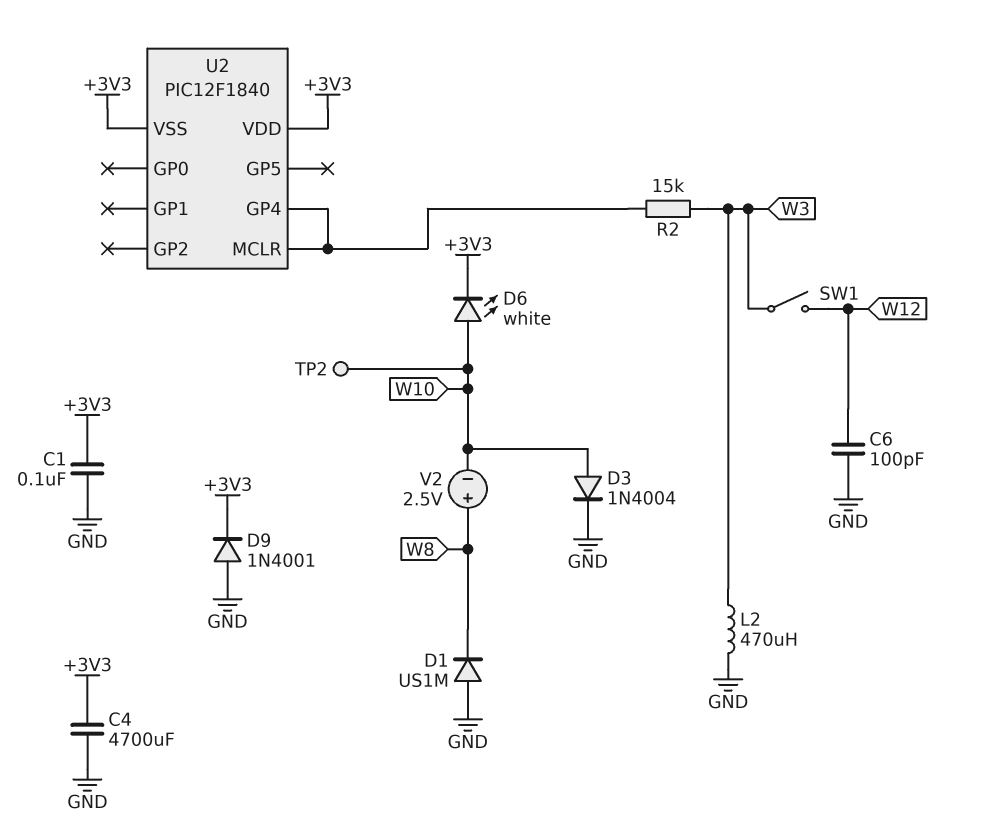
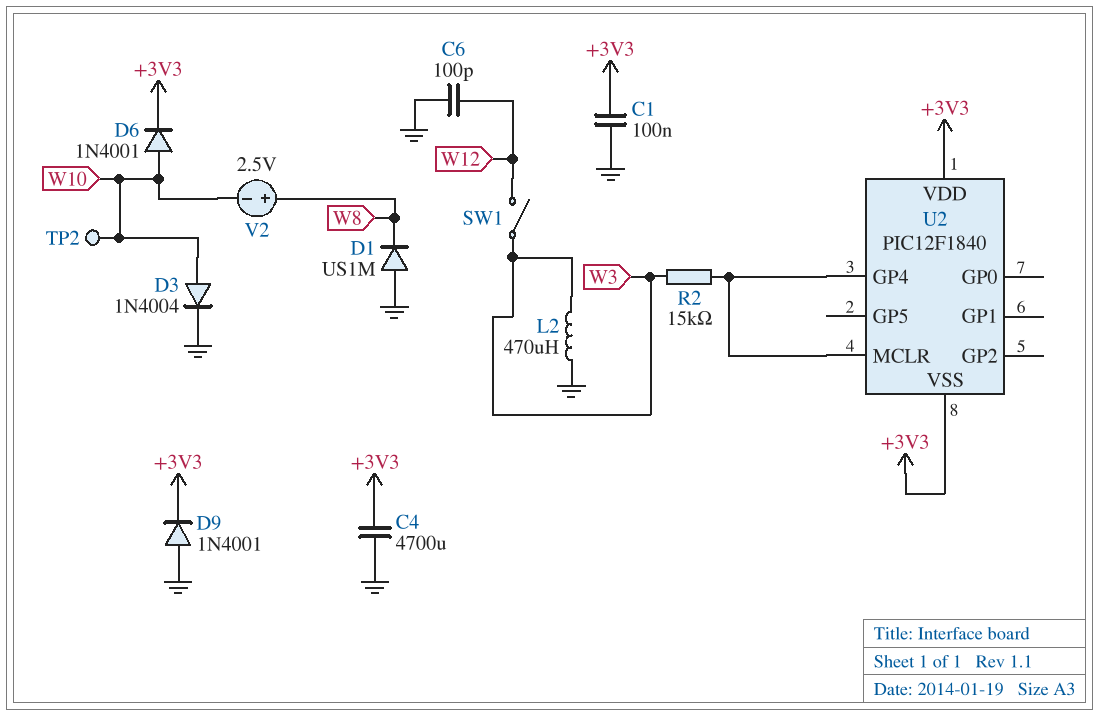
D6: LED white (A W10, K +3V3) -> diode 1N4001 (A W10, K +3V3)

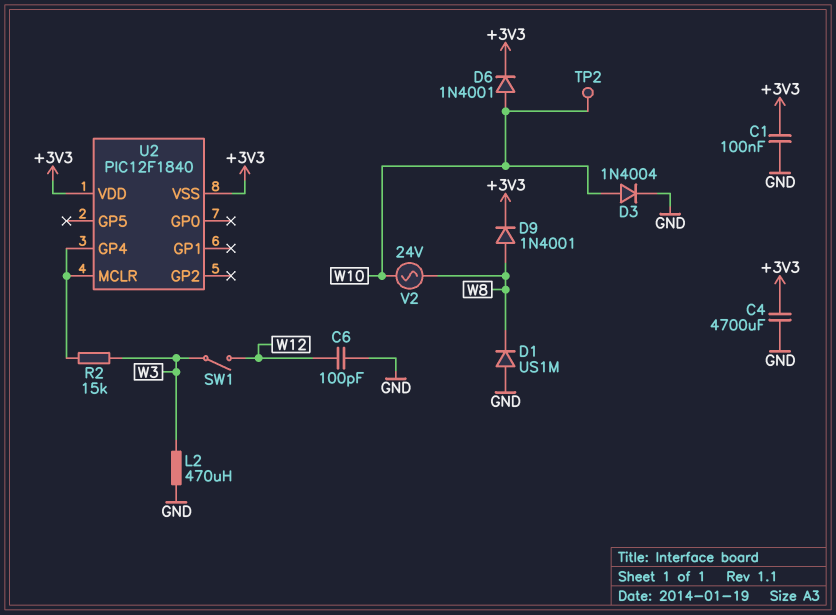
D9: diode 1N4001 (A GND, K +3V3) -> diode 1N4001 (A W8, K +3V3)
V2: 2.5V (plus W8, minus W10) -> AC 24V (W8, W10)

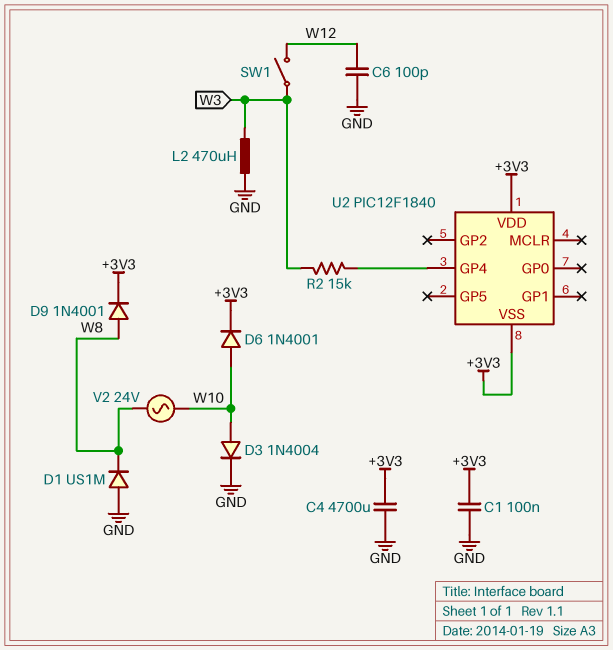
TP2: test point (W10) -> none
U2 pin MCLR: U2/GP4 -> none

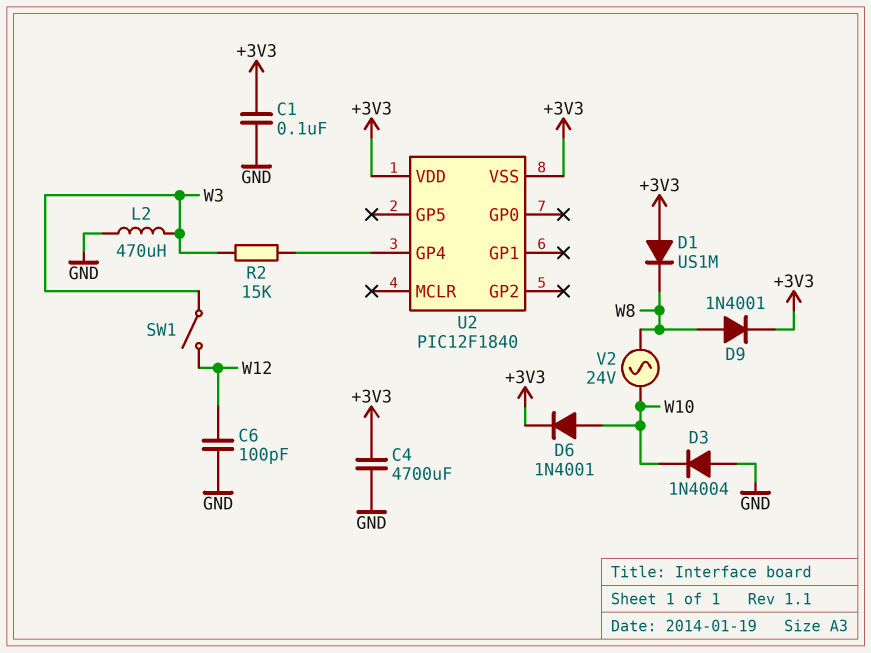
D1: diode US1M (A GND, K W8) -> diode US1M (A +3V3, K W8)
D3: diode 1N4004 (A W10, K GND) -> diode 1N4004 (A GND, K W10)

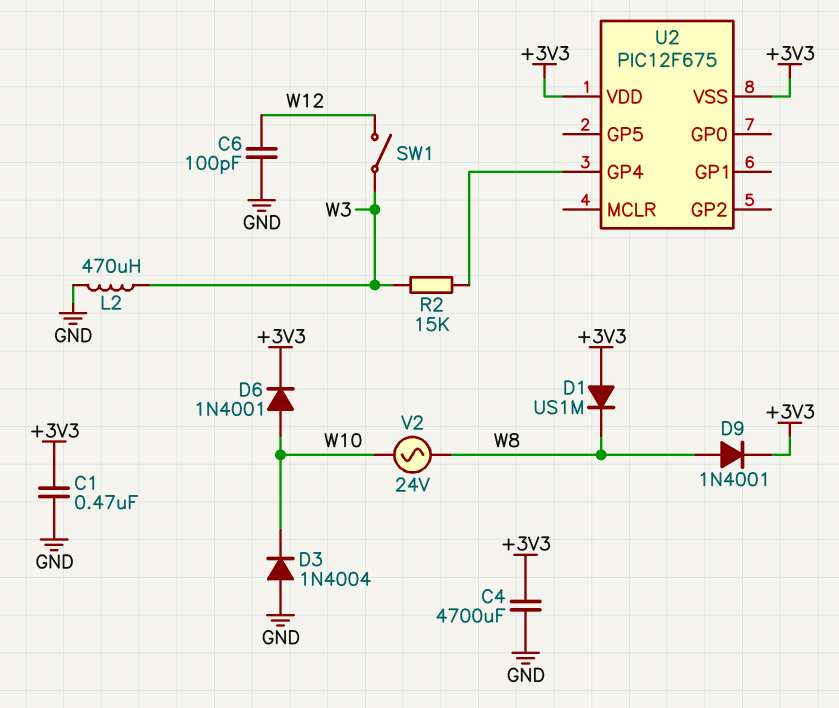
C1: 100nF (+3V3, GND) -> 470nF (+3V3, GND)
U2: PIC12F1840 -> PIC12F675

